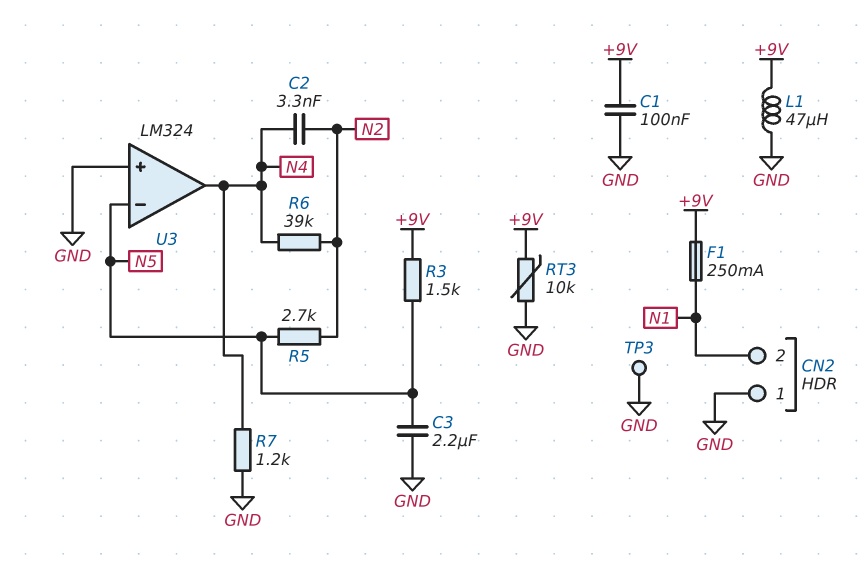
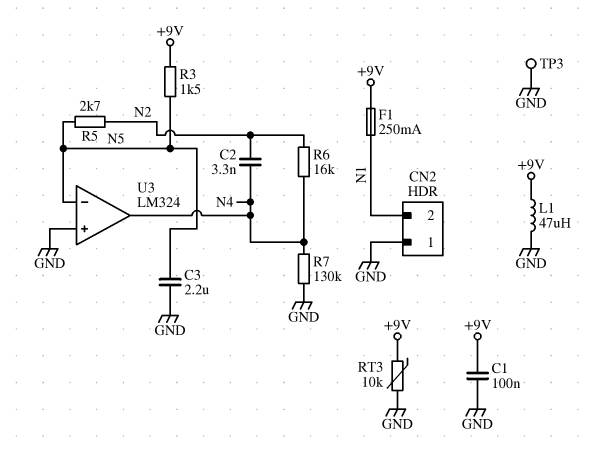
R6: 39k (N2, N4) -> 16k (N2, N4)
R7: 1.2k (GND, N4) -> 130k (GND, N4)

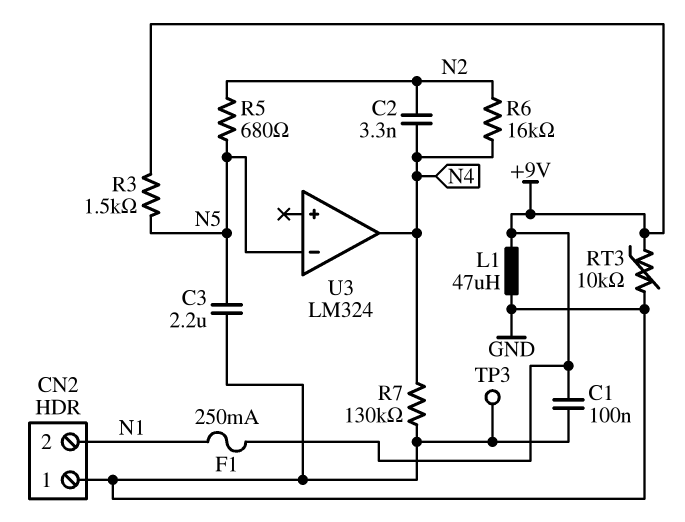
R5: 2.7k (N2, N5) -> 680 (N2, N5)
U3 pin in+: GND -> none

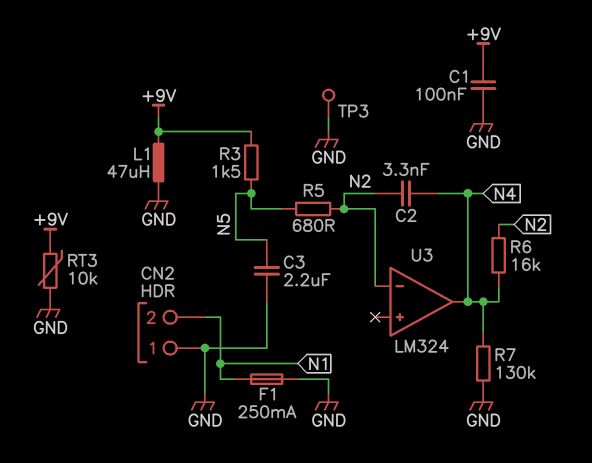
F1: 250mA (+9V, N1) -> 250mA (GND, N1)
U3 pin in-: N5 -> N2

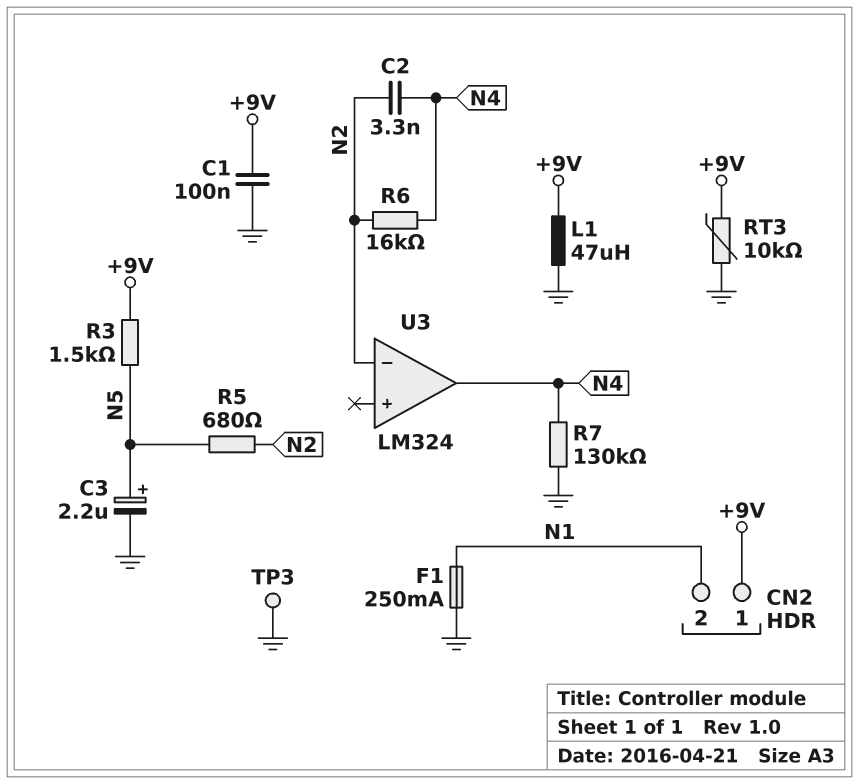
C3: 2.2uF (GND, N5) -> 2.2uF (plus N5, minus GND)
CN2 pin 1: GND -> +9V

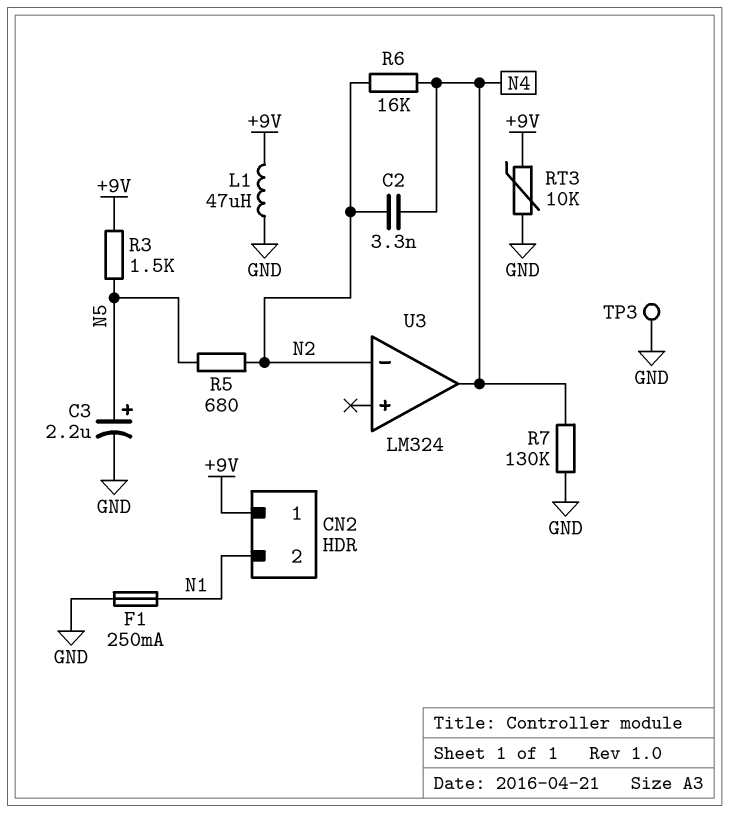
C1: 100nF (+9V, GND) -> none

